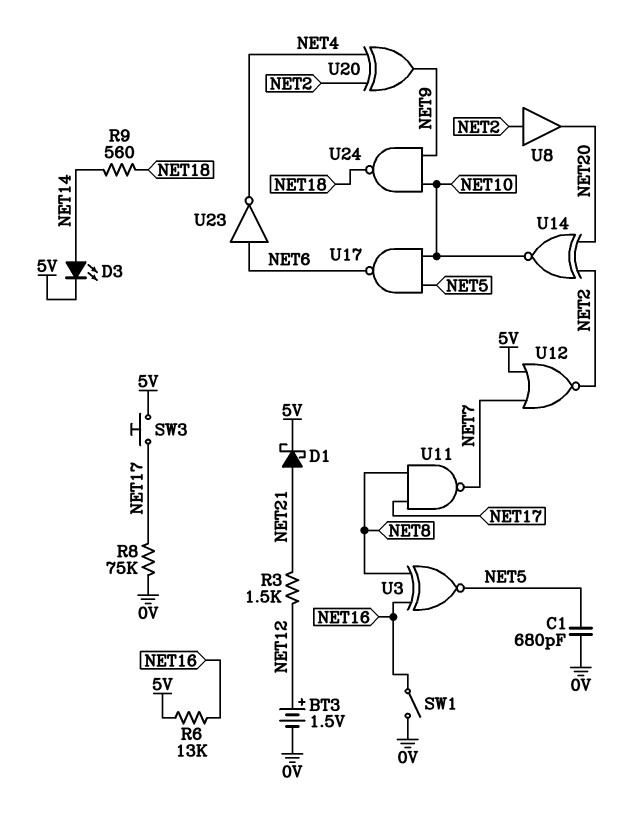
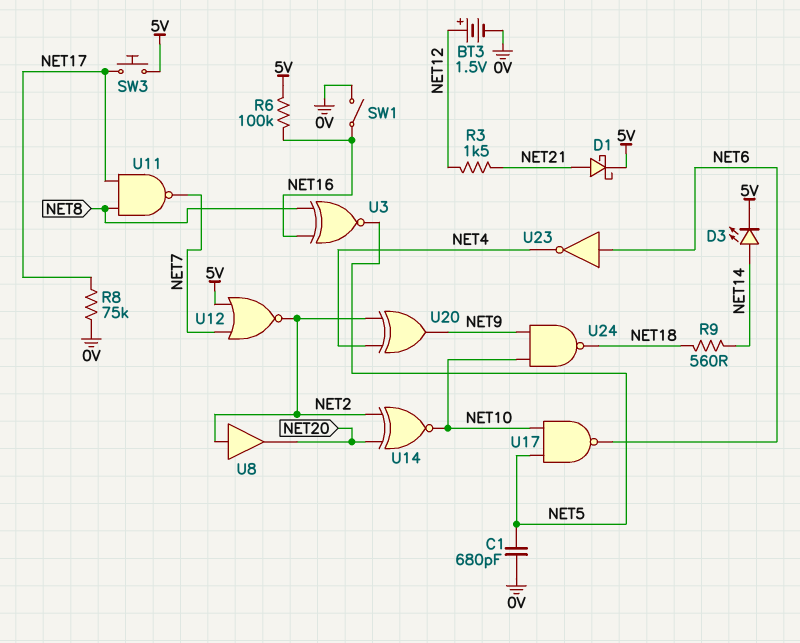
R6: 13k (5V, NET16) -> 100k (5V, NET16)

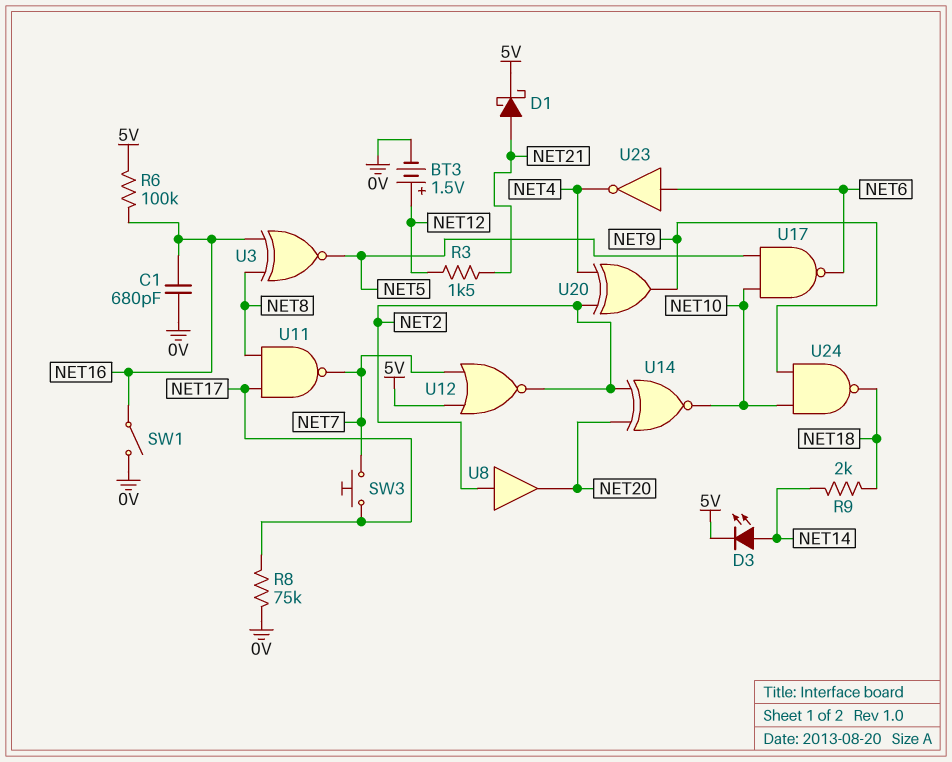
C1: 680pF (0V, NET5) -> 680pF (0V, NET16)
R9: 560 (NET14, NET18) -> 2k (NET14, NET18)
SW3: button (5V, NET17) -> button (NET7, NET17)

